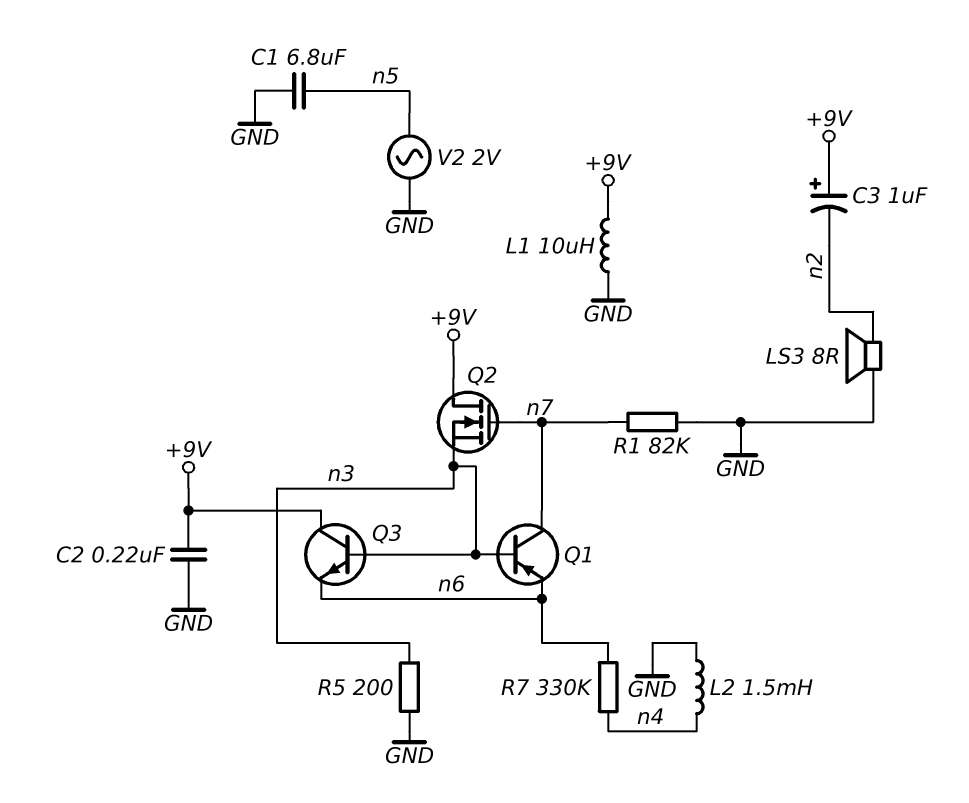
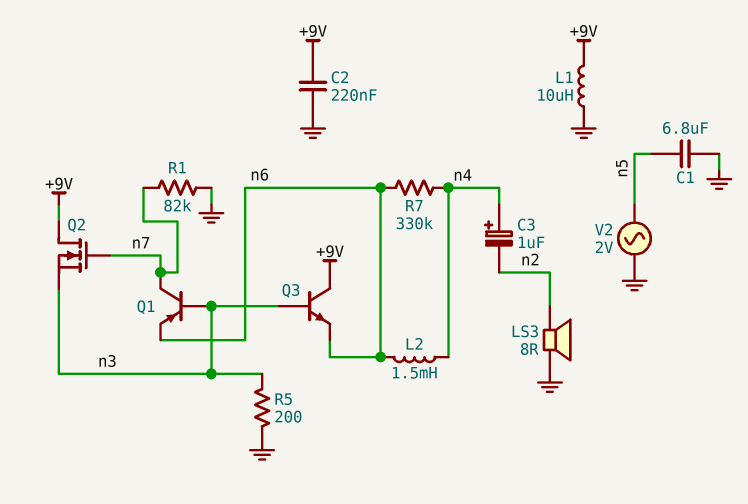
C3: 1uF (plus +9V, minus n2) -> 1uF (plus n4, minus n2)
L2: 1.5mH (GND, n4) -> 1.5mH (n4, n6)

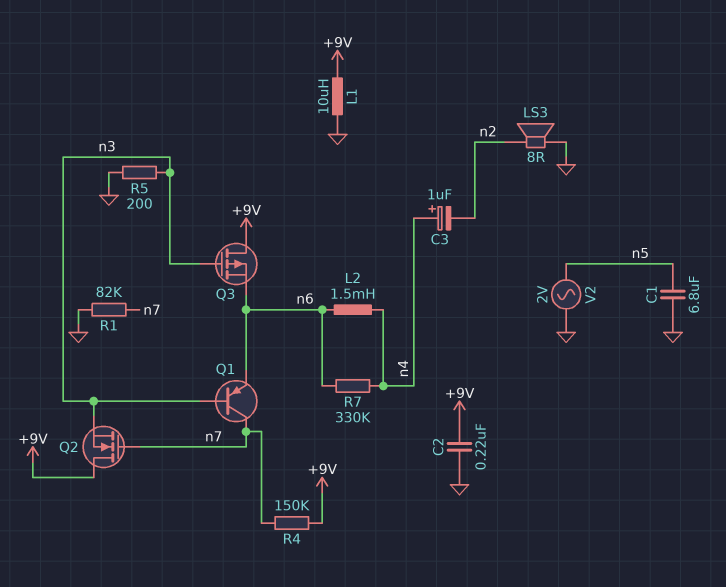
Q3: NPN (B n3, C +9V, E n6) -> PMOS (G n3, D +9V, S n6)
R4: none -> 150k (+9V, n7)

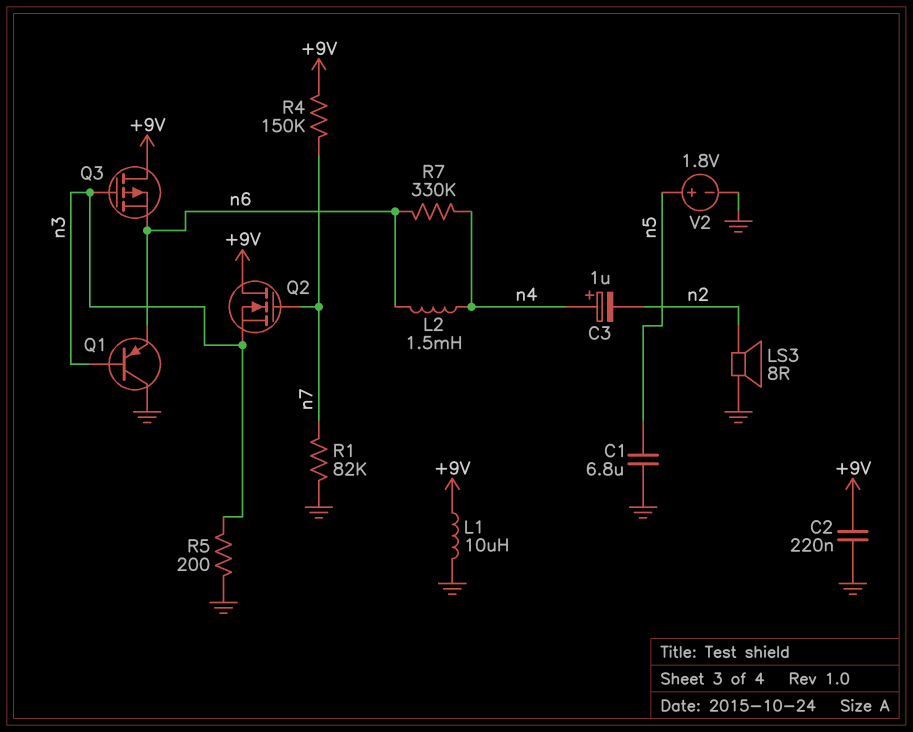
Q1: PNP (B n3, C n7, E n6) -> PNP (B n3, C GND, E n6)
V2: AC 2V (GND, n5) -> 1.8V (plus n5, minus GND)

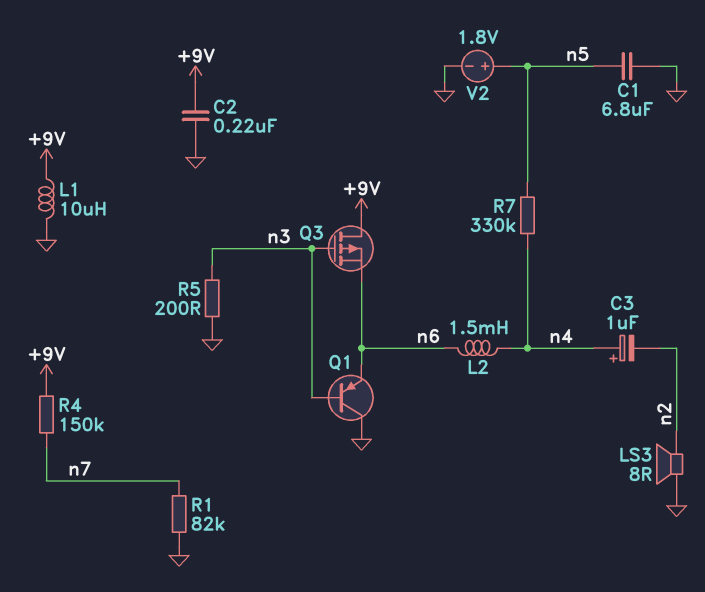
Q2: NMOS (G n7, D +9V, S n3) -> none
R7: 330k (n4, n6) -> 330k (n4, n5)

